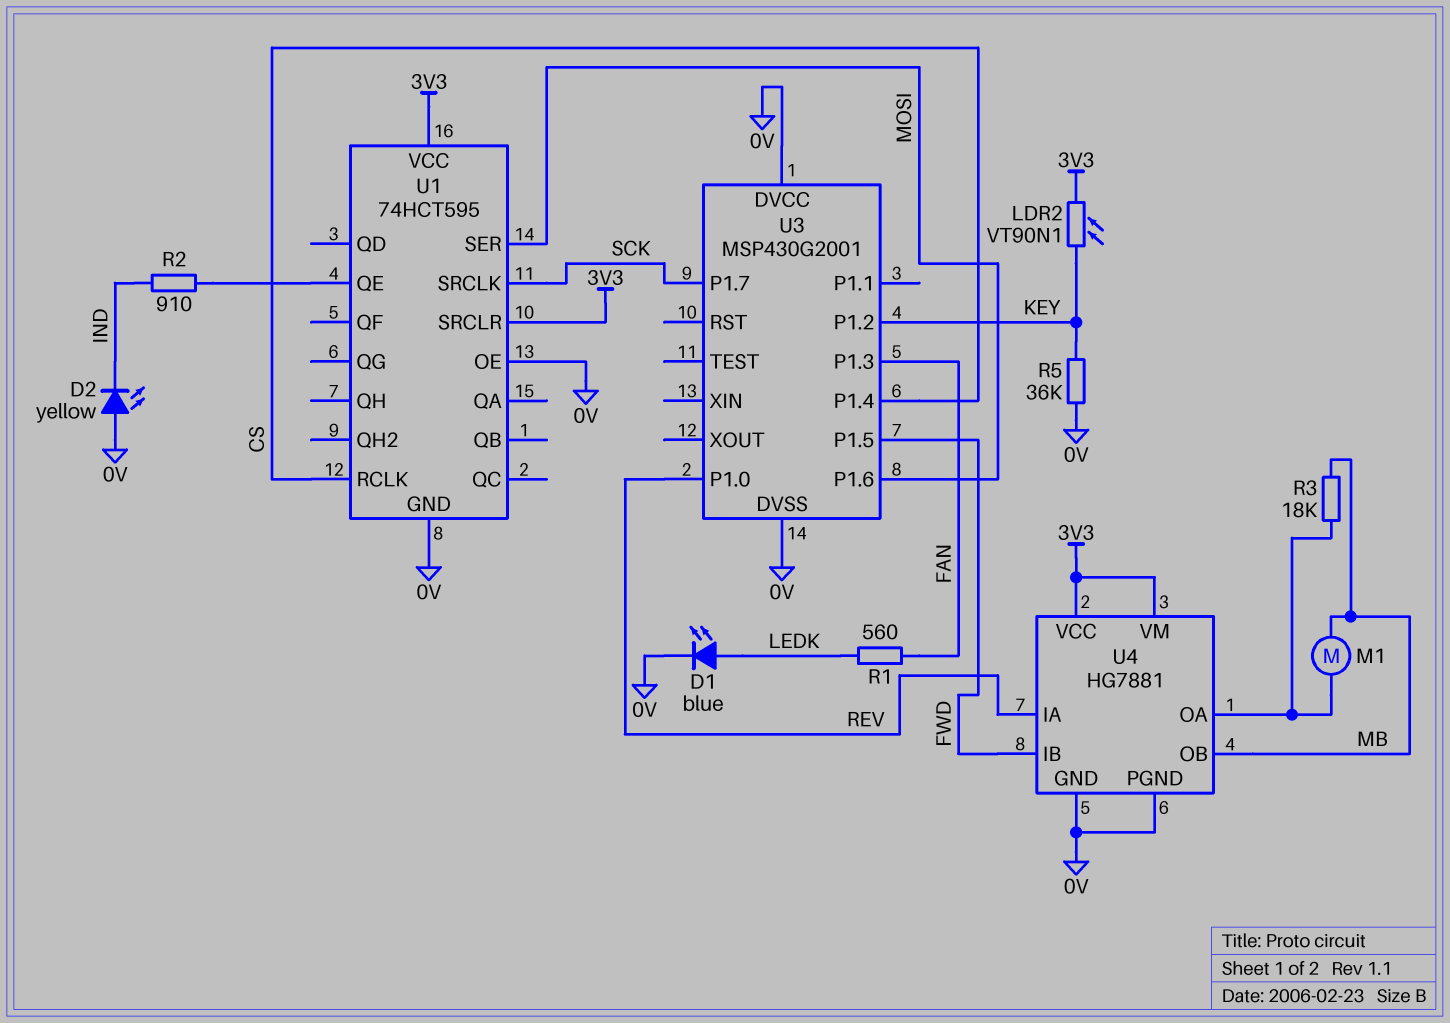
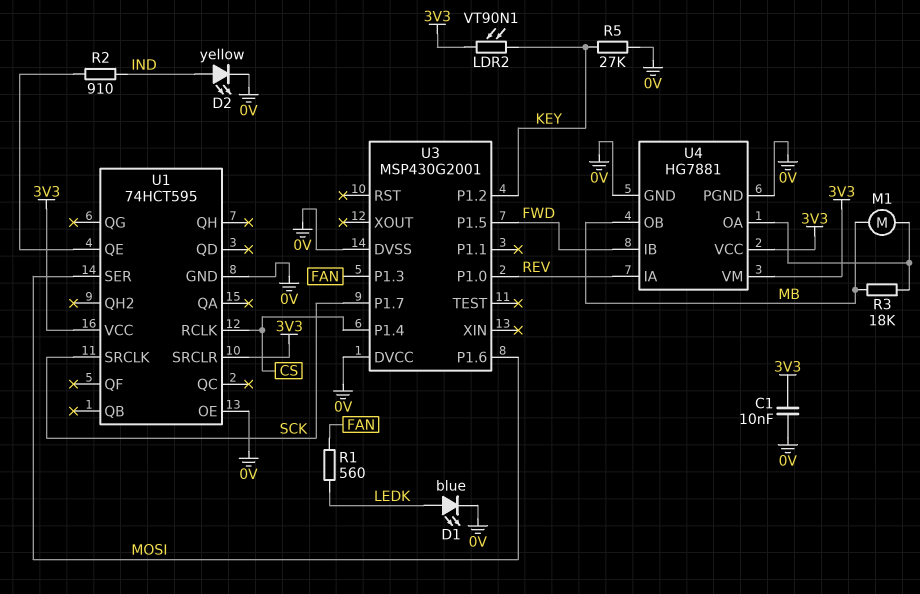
C1: none -> 10nF (0V, 3V3)
D2: LED yellow (A 0V, K IND) -> LED yellow (A IND, K 0V)
R5: 36k (0V, KEY) -> 27k (0V, KEY)

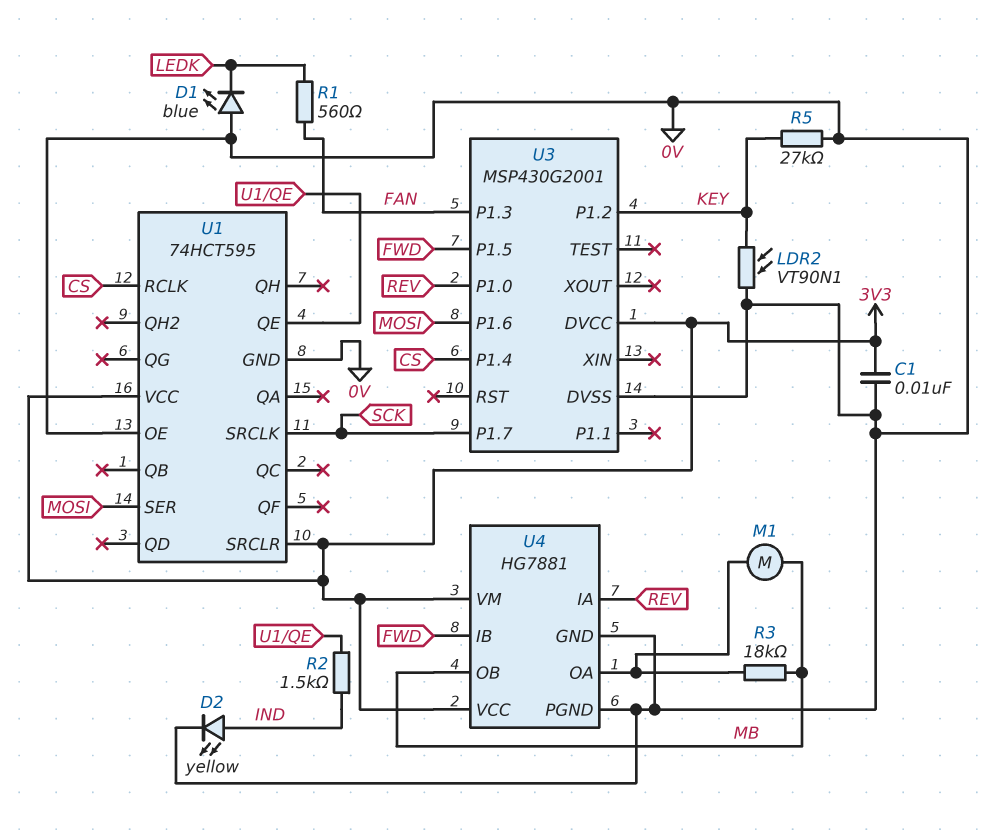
D1: LED blue (A LEDK, K 0V) -> LED blue (A 0V, K LEDK)
LDR2: VT90N1 (3V3, KEY) -> VT90N1 (0V, KEY)
R2: 910 (IND, U1/QE) -> 1.5k (IND, U1/QE)
U3 pin DVCC: 0V -> 3V3

